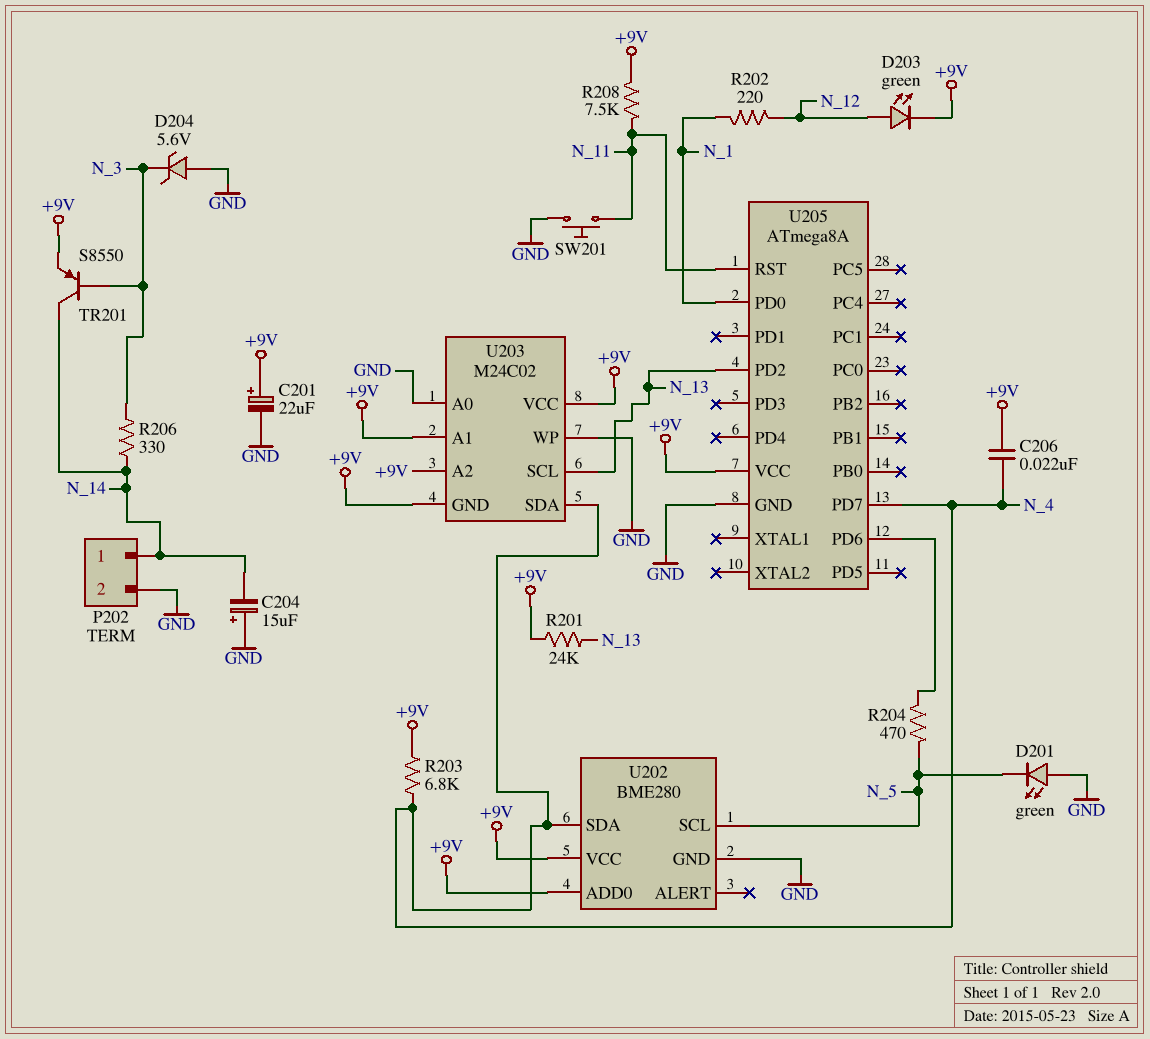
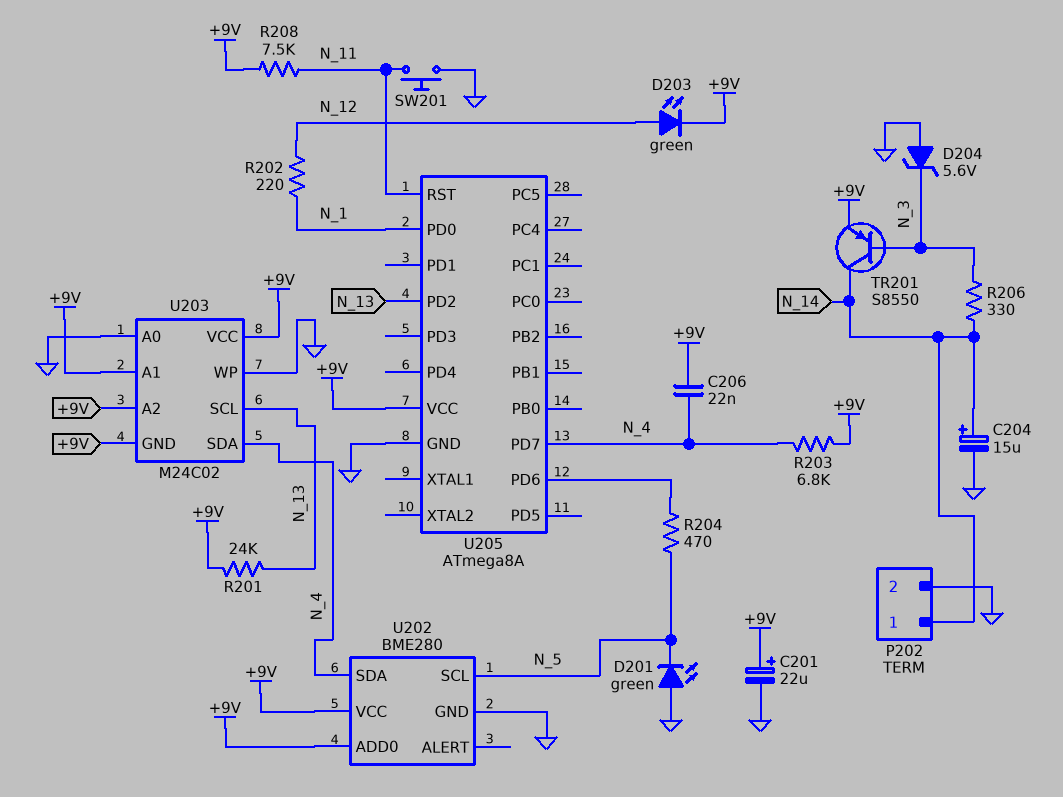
C204: 15uF (plus GND, minus N_14) -> 15uF (plus N_14, minus GND)

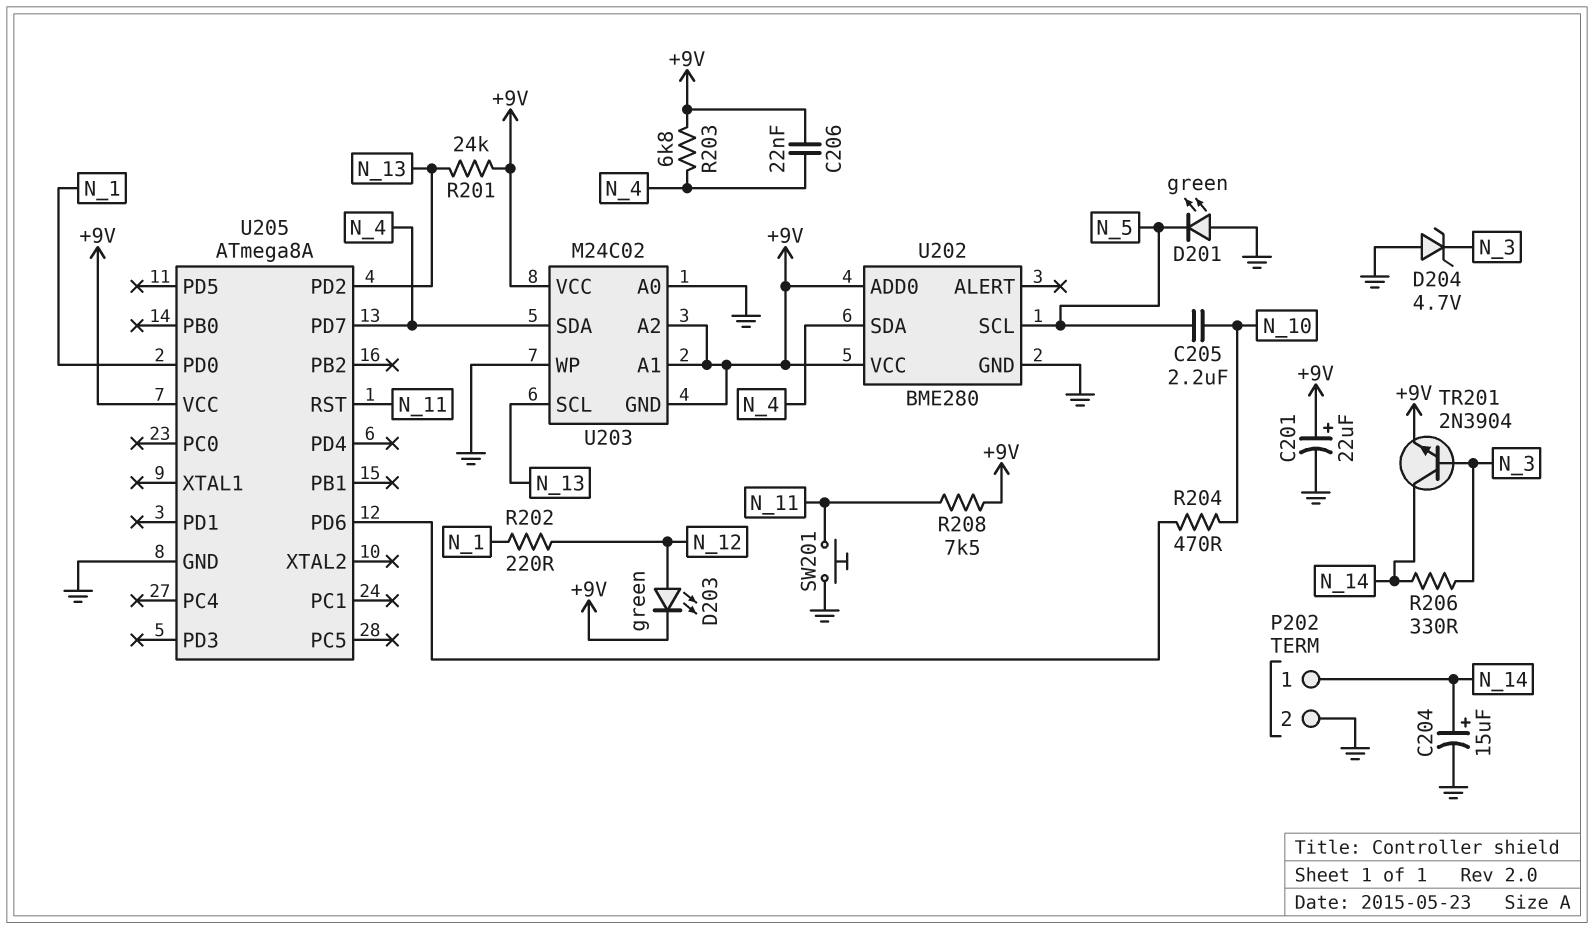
C205: none -> 2.2uF (N_5, N_10)
D204: zener 5.6V (A GND, K N_3) -> zener 4.7V (A GND, K N_3)
R204: 470 (N_5, U205/PD6) -> 470 (N_10, U205/PD6)
TR201: PNP S8550 (B N_3, C N_14, E +9V) -> NPN 2N3904 (B N_3, C N_14, E +9V)

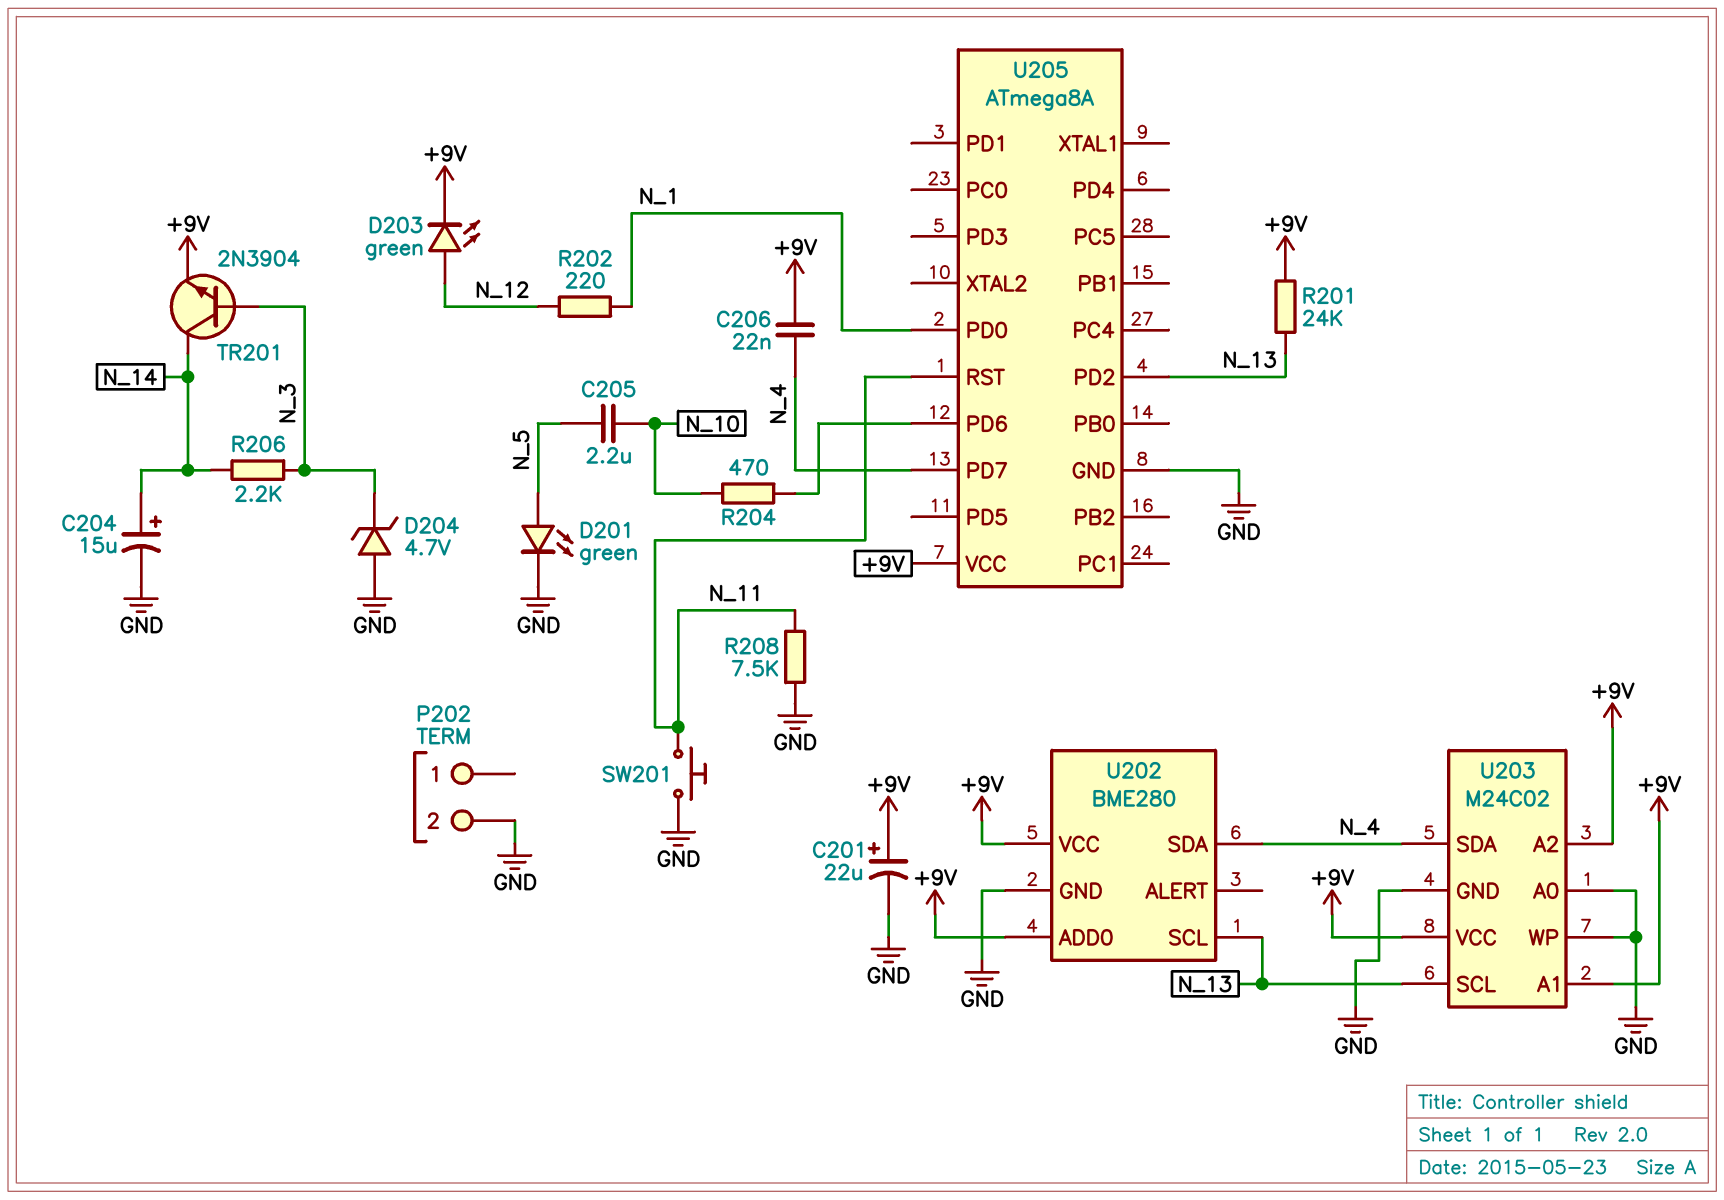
D201: LED green (A GND, K N_5) -> LED green (A N_5, K GND)
P202 pin 1: N_14 -> none
R203: 6.8k (+9V, N_4) -> none
R206: 330 (N_3, N_14) -> 2.2k (N_3, N_14)
R208: 7.5k (+9V, N_11) -> 7.5k (GND, N_11)
U202 pin SCL: N_5 -> N_13
U203 pin GND: +9V -> GND

